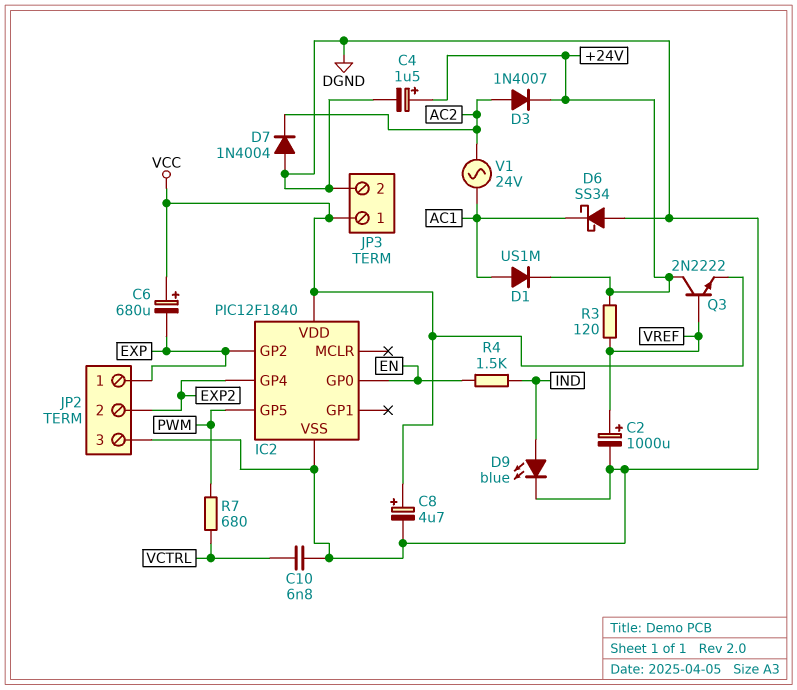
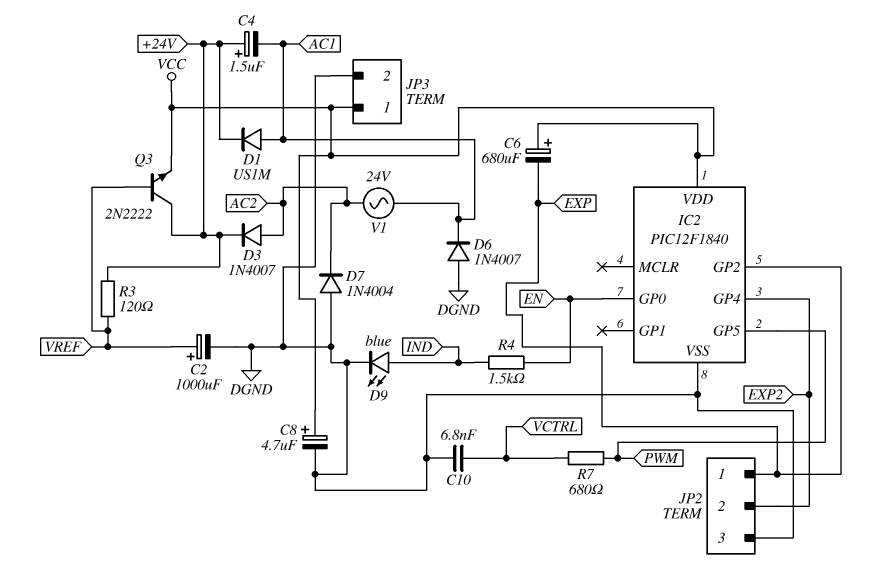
C4: 1.5uF (plus +24V, minus DGND) -> 1.5uF (plus +24V, minus AC1)
D6: schottky SS34 (A DGND, K AC1) -> diode 1N4007 (A DGND, K AC1)

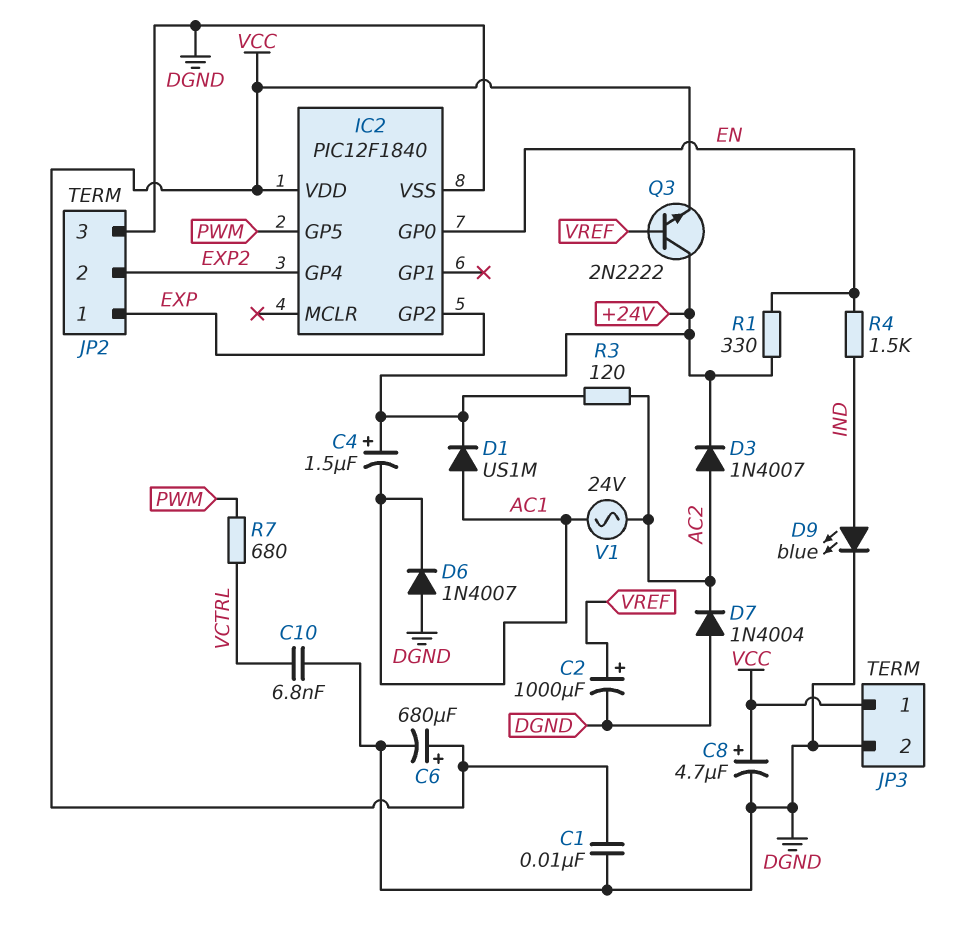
C1: none -> 10nF (DGND, VCC)
C6: 680uF (plus VCC, minus EXP) -> 680uF (plus VCC, minus DGND)
R1: none -> 330 (+24V, EN)
R3: 120 (+24V, VREF) -> 120 (+24V, AC2)

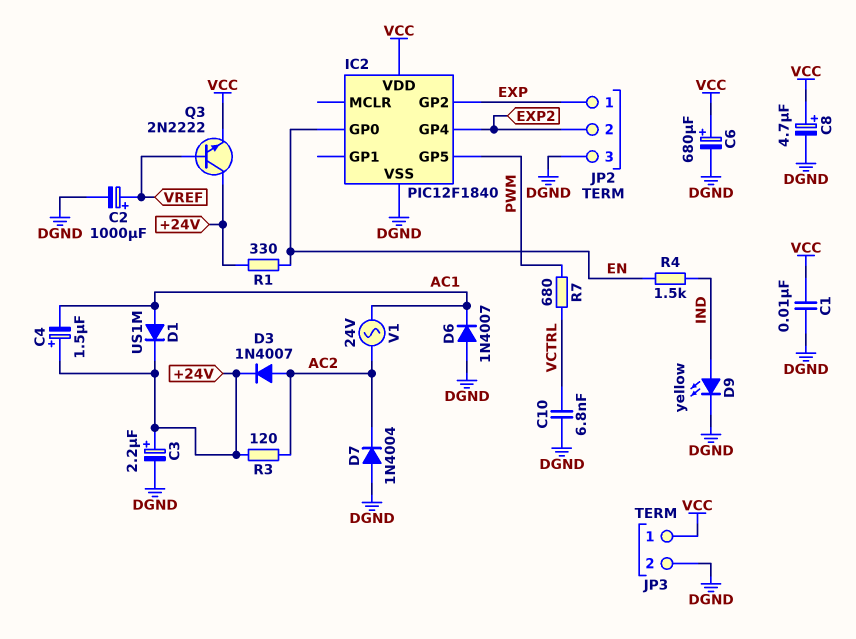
C3: none -> 2.2uF (plus +24V, minus DGND)
D9: LED blue (A IND, K DGND) -> LED yellow (A IND, K DGND)

